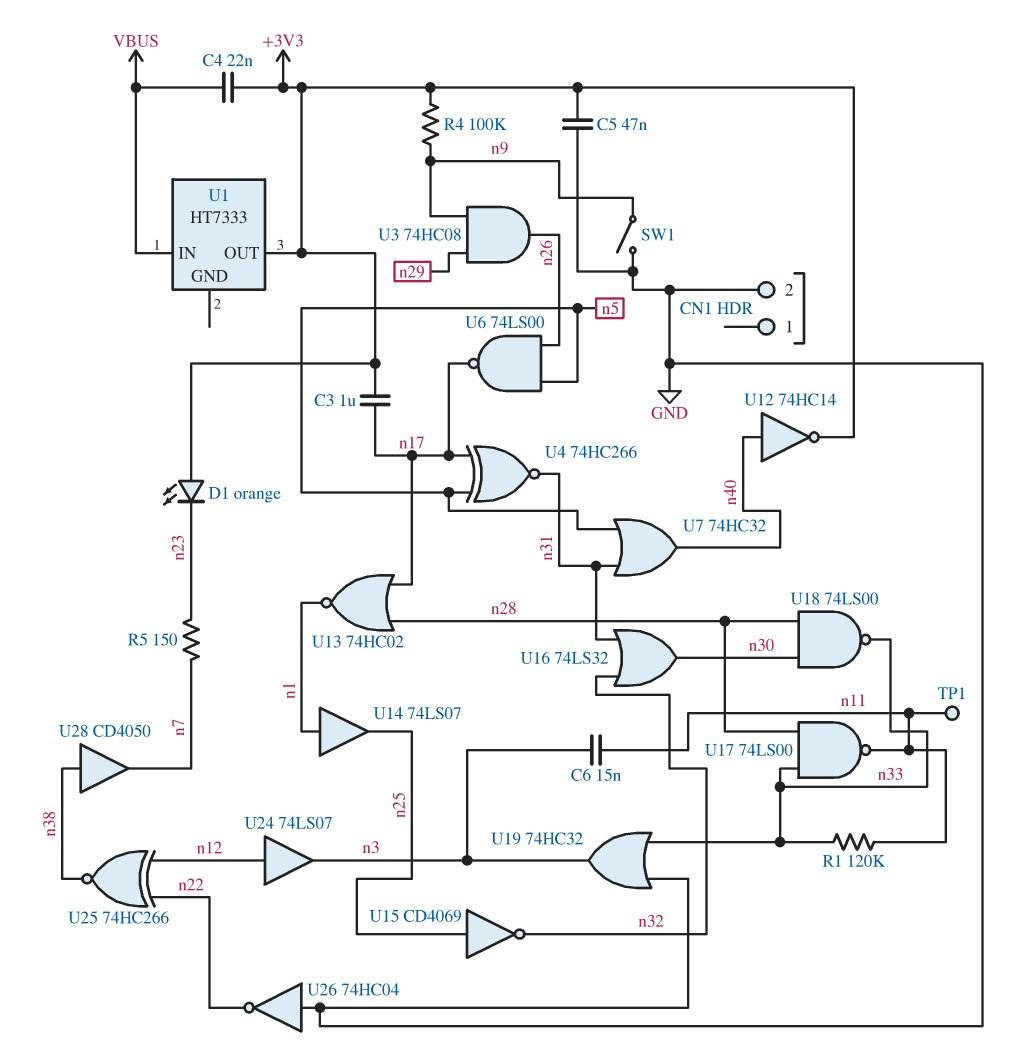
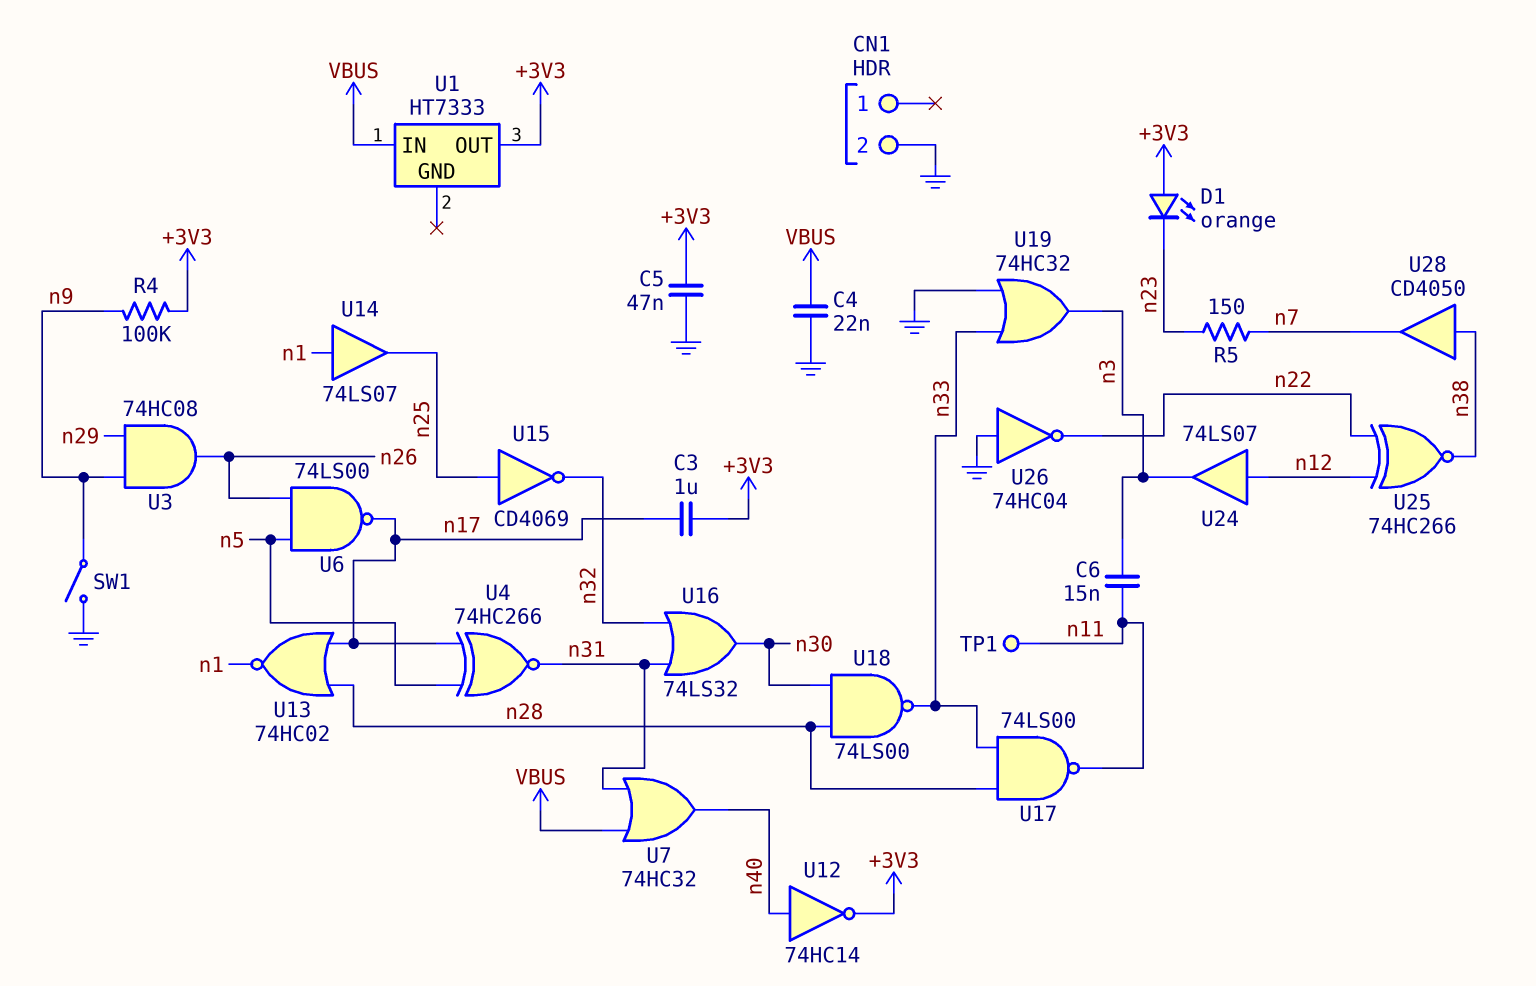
C4: 22nF (+3V3, VBUS) -> 22nF (GND, VBUS)
R1: 120k (n11, n33) -> none
U7: OR 74HC32 (in n5, in n31, out n40) -> OR 74HC32 (in VBUS, in n31, out n40)

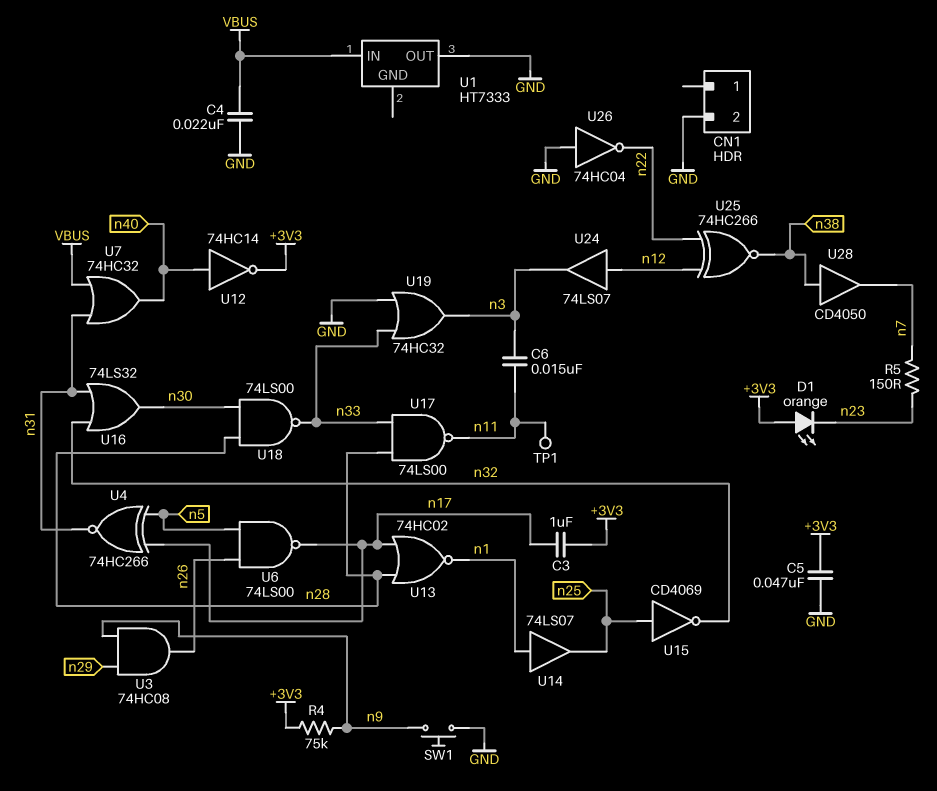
R4: 100k (+3V3, n9) -> 75k (+3V3, n9)
SW1: switch (GND, n9) -> button (GND, n9)
U1 pin OUT: +3V3 -> GND

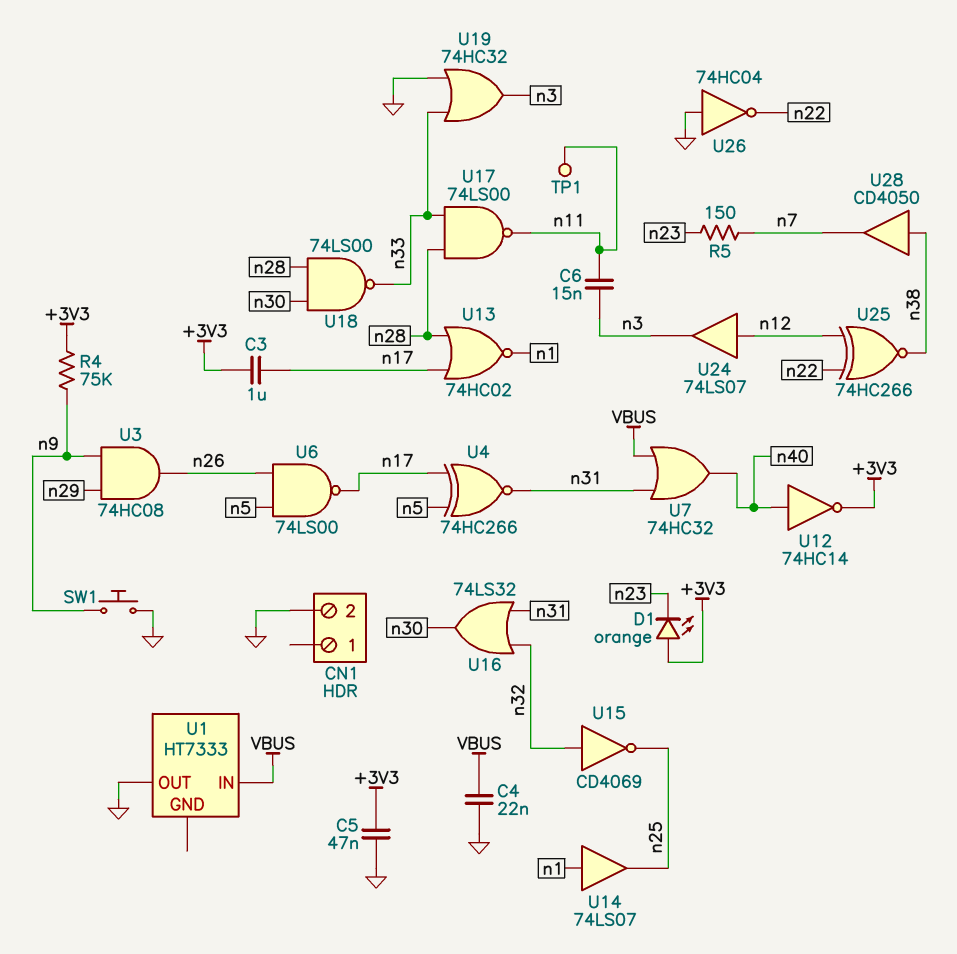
U15: NOT CD4069 (in n25, out n32) -> NOT CD4069 (in n32, out n25)

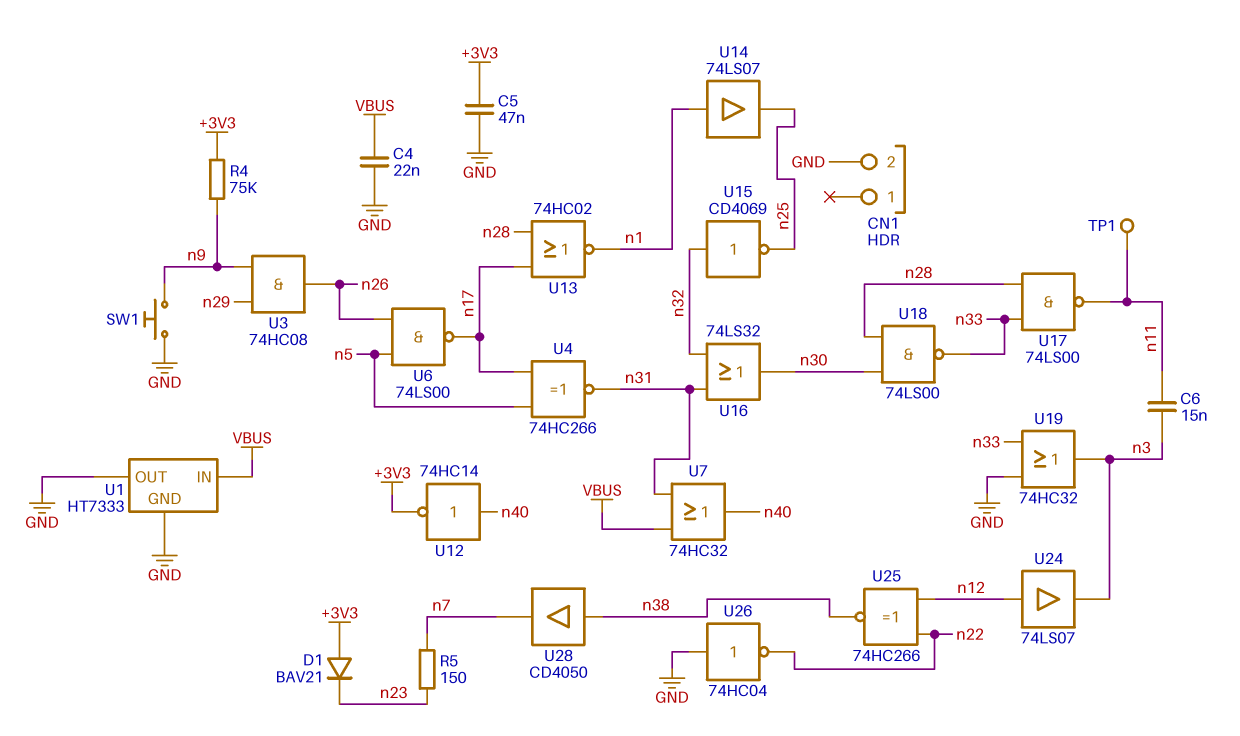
C3: 1uF (+3V3, n17) -> none
D1: LED orange (A +3V3, K n23) -> diode BAV21 (A +3V3, K n23)
U1 pin GND: none -> GND

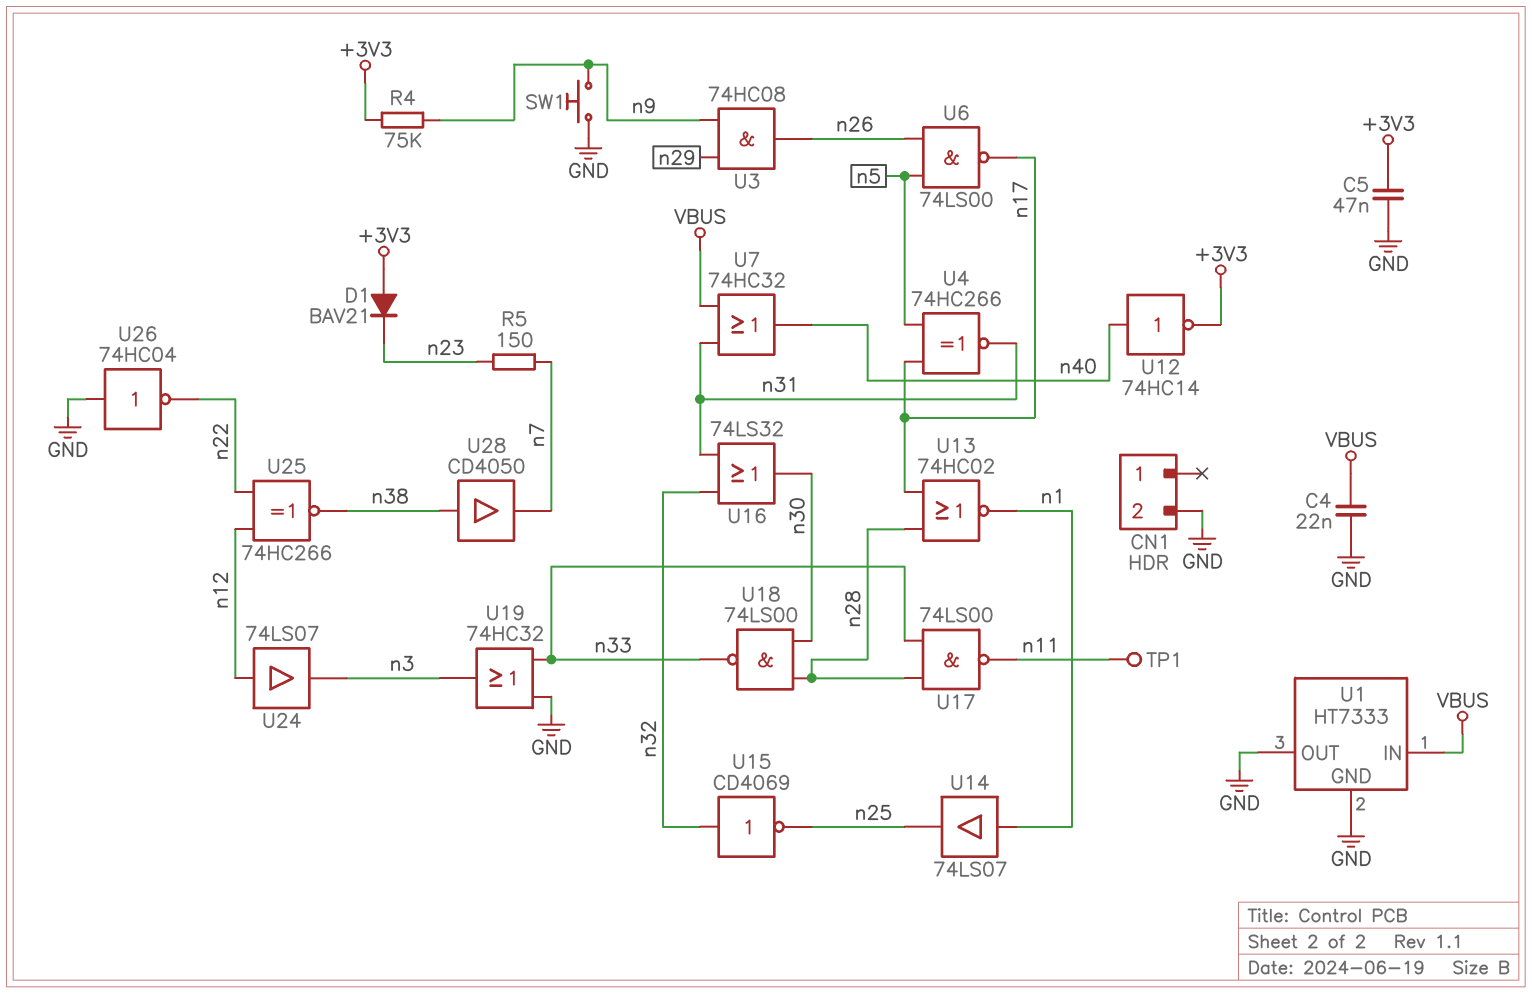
C6: 15nF (n3, n11) -> none

